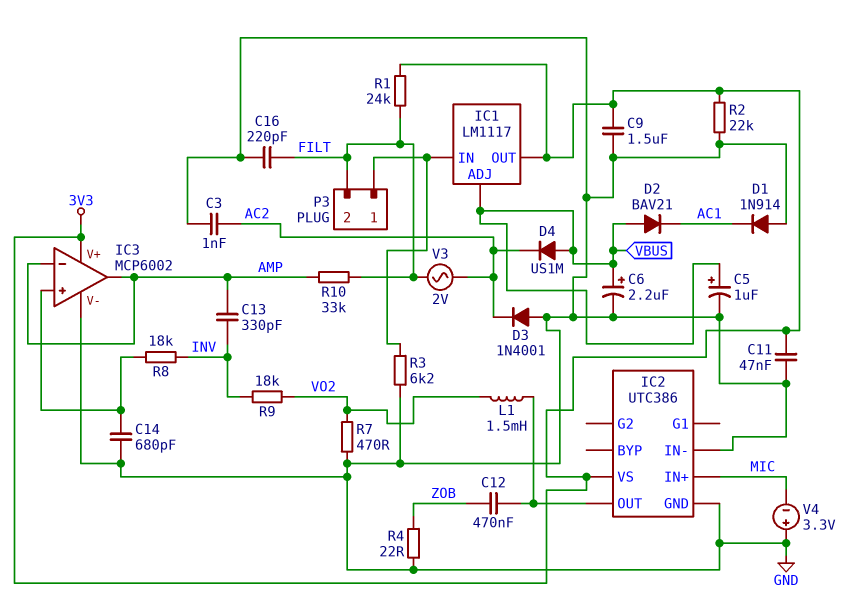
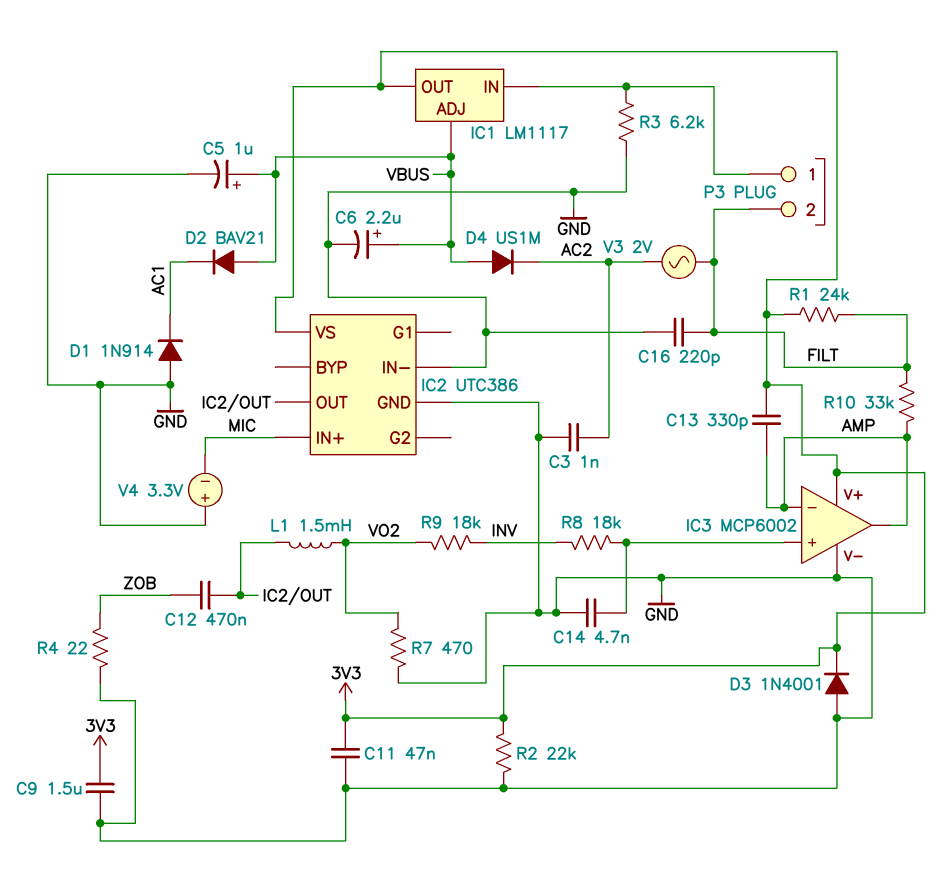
C13: 330pF (AMP, INV) -> 330pF (3V3, AMP)
C14: 680pF (GND, IC3/in+) -> 4.7nF (GND, IC3/in+)
D3: diode 1N4001 (A GND, K AC2) -> diode 1N4001 (A GND, K 3V3)

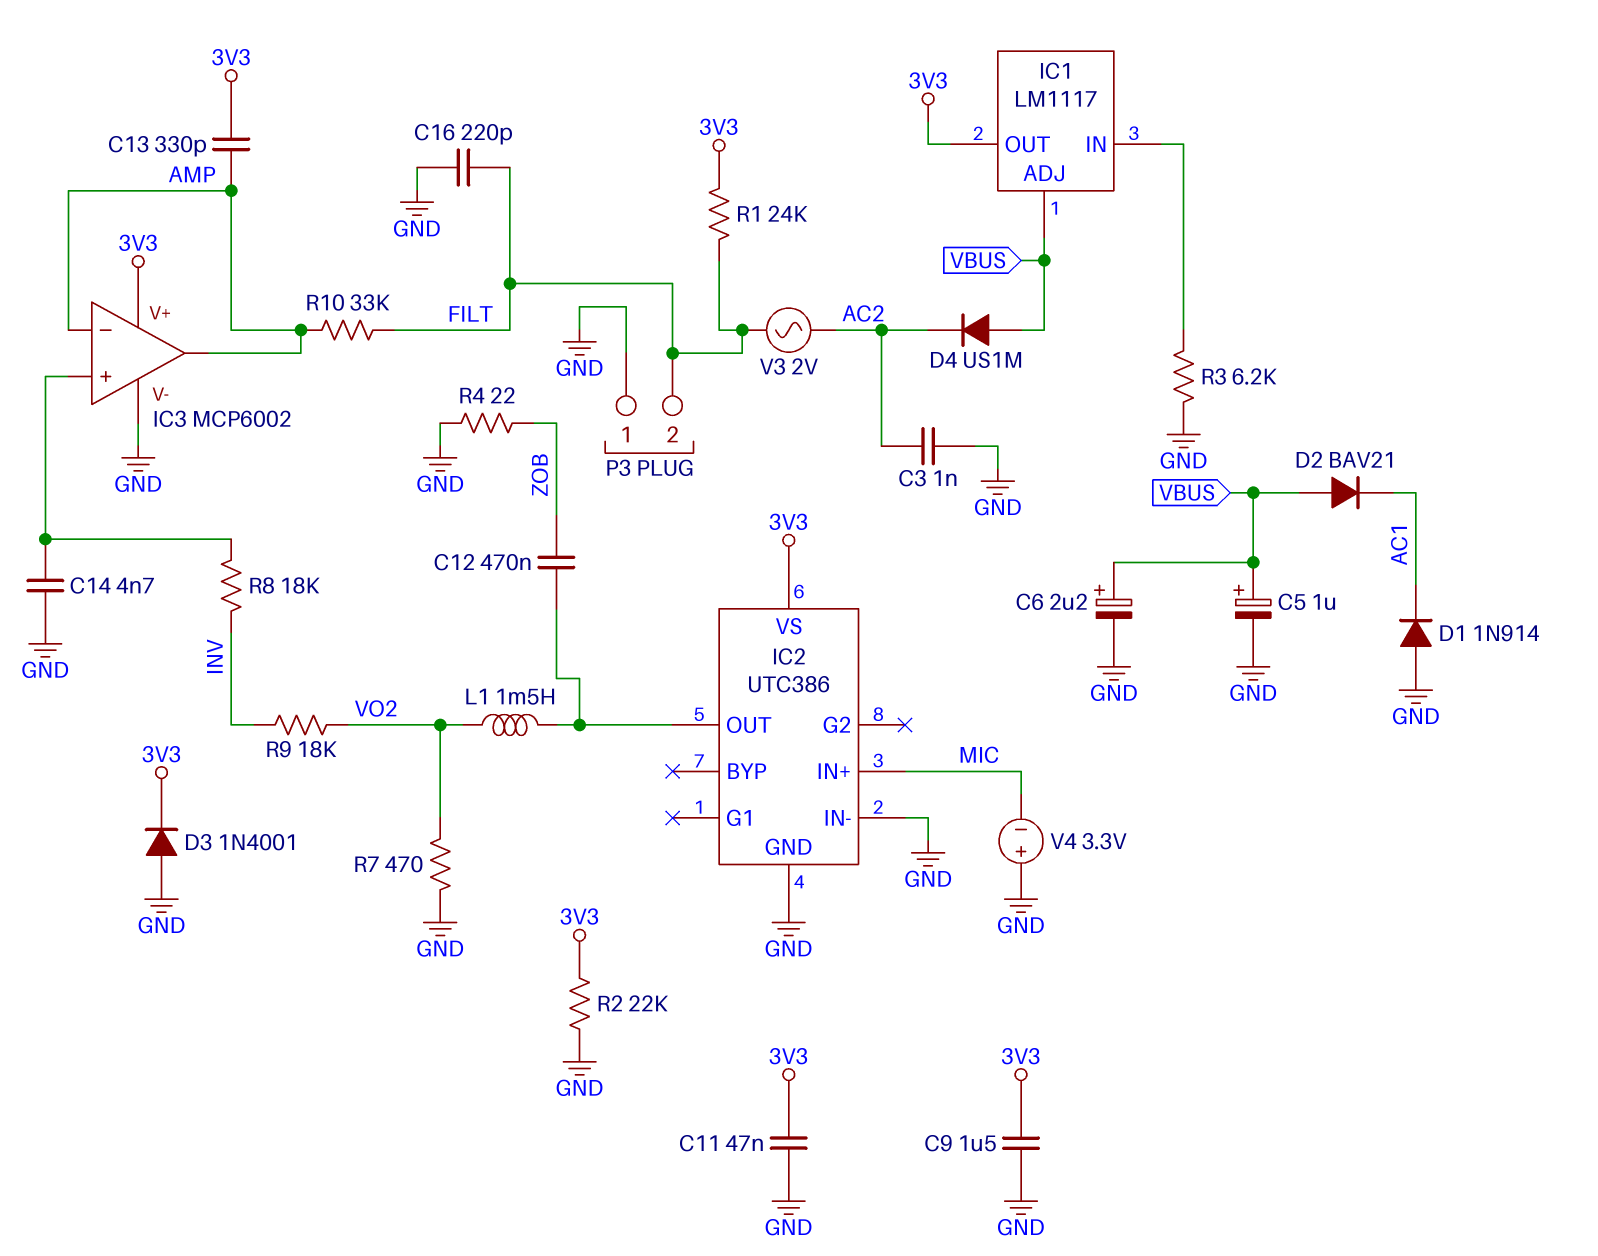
P3 pin 1: IC1/IN -> GND

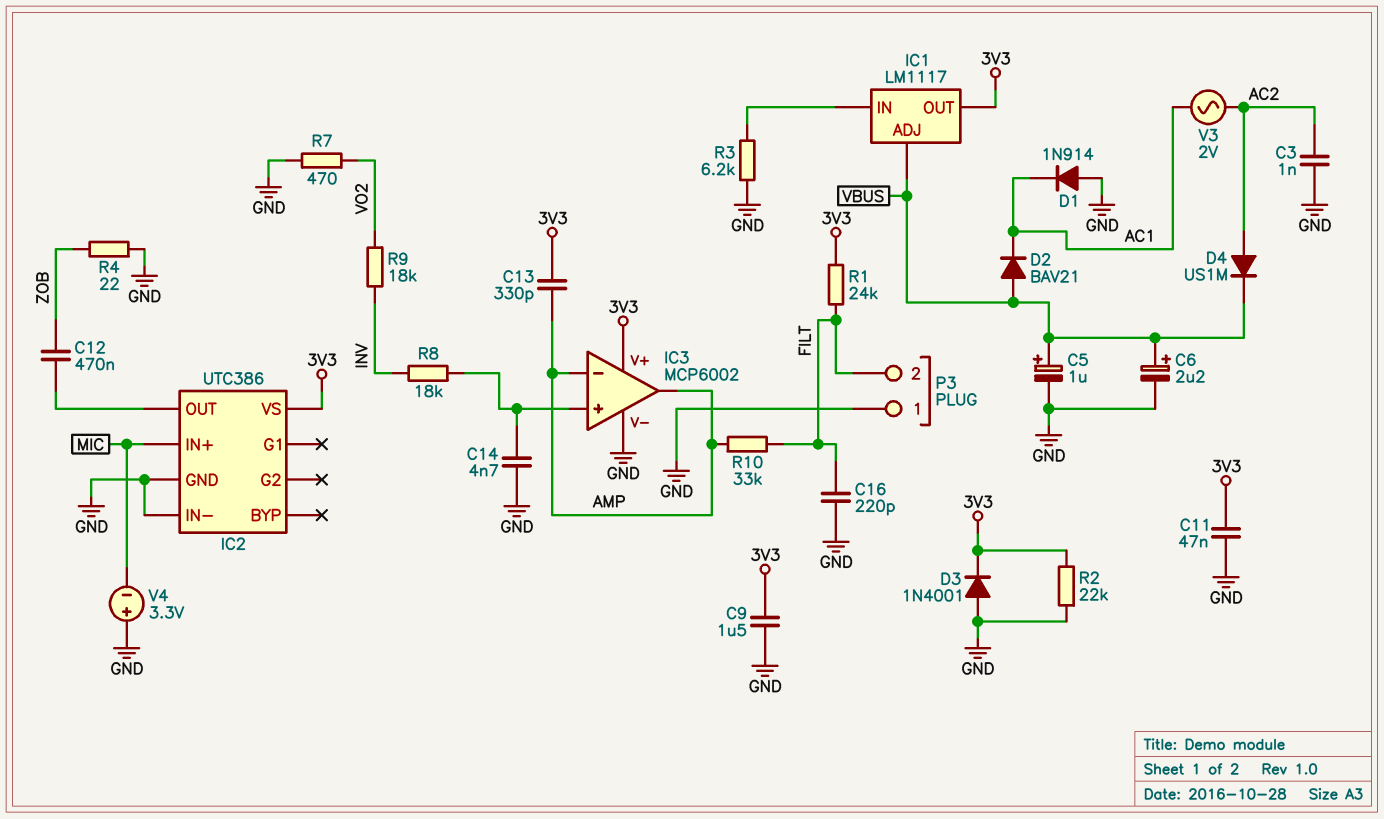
D4: diode US1M (A VBUS, K AC2) -> diode US1M (A AC2, K VBUS)
L1: 1.5mH (IC2/OUT, VO2) -> none
V3: AC 2V (AC2, FILT) -> AC 2V (AC1, AC2)

